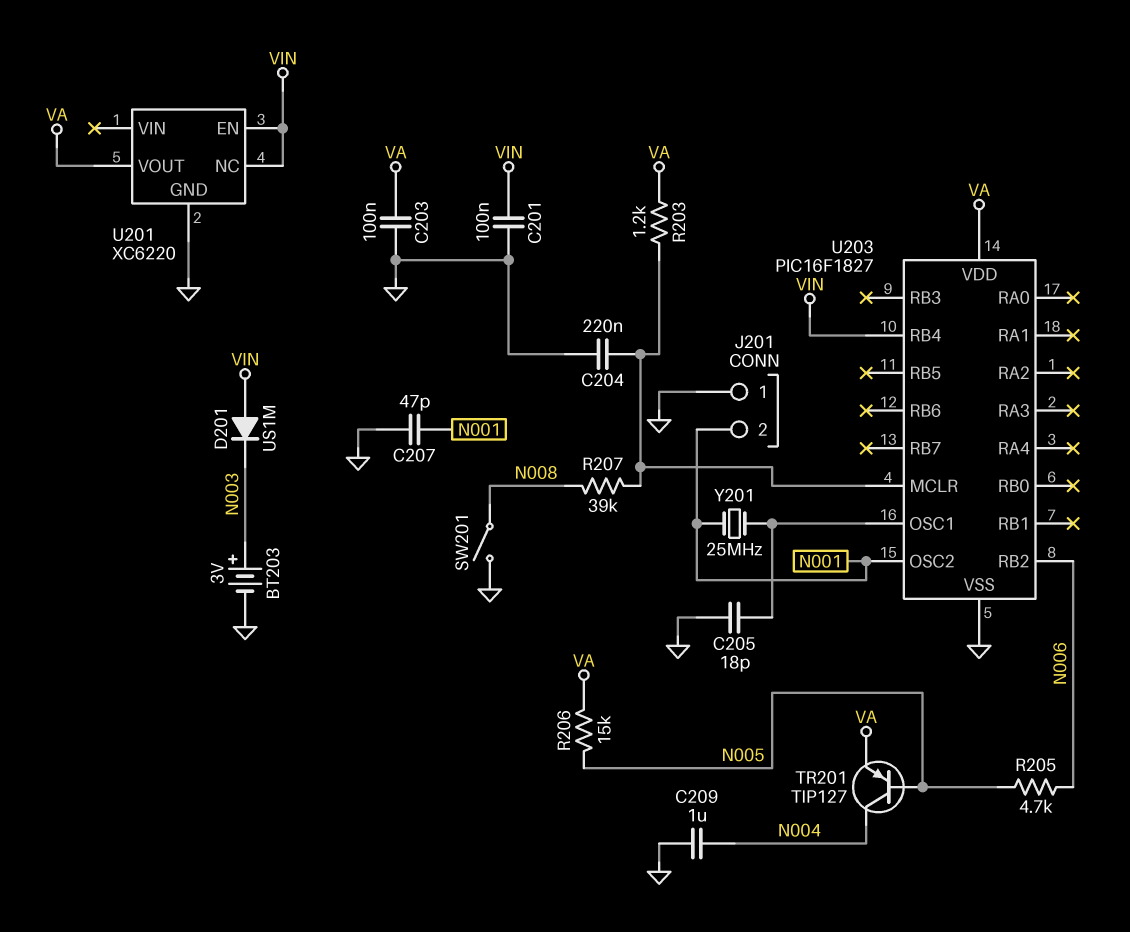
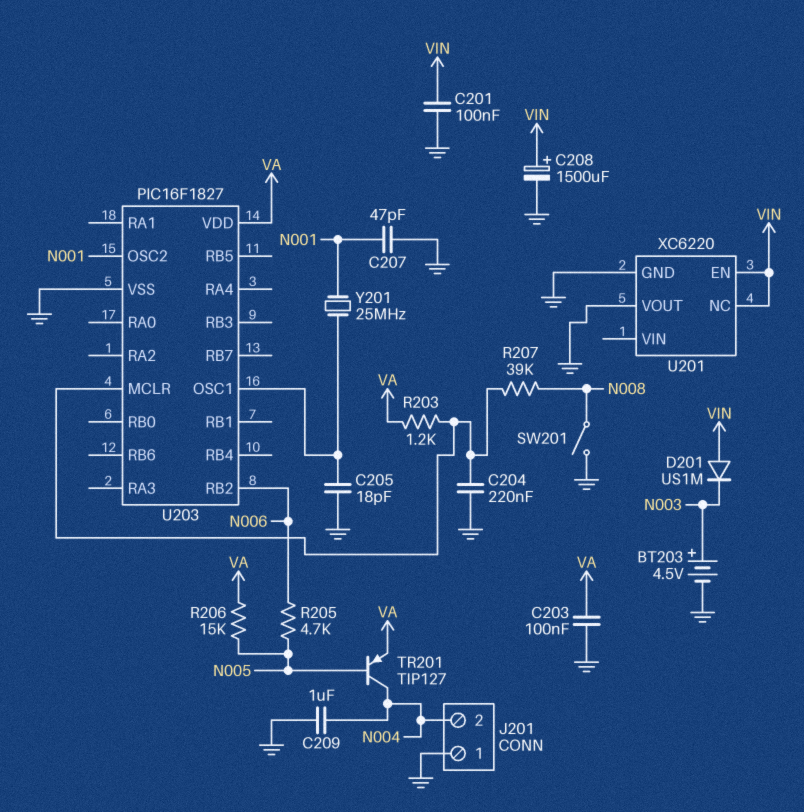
BT203: 3V (plus N003, minus GND) -> 4.5V (plus N003, minus GND)
C208: none -> 1500uF (plus VIN, minus GND)
J201 pin 2: N001 -> N004
U201 pin VOUT: VA -> GND
U203 pin RB4: VIN -> none

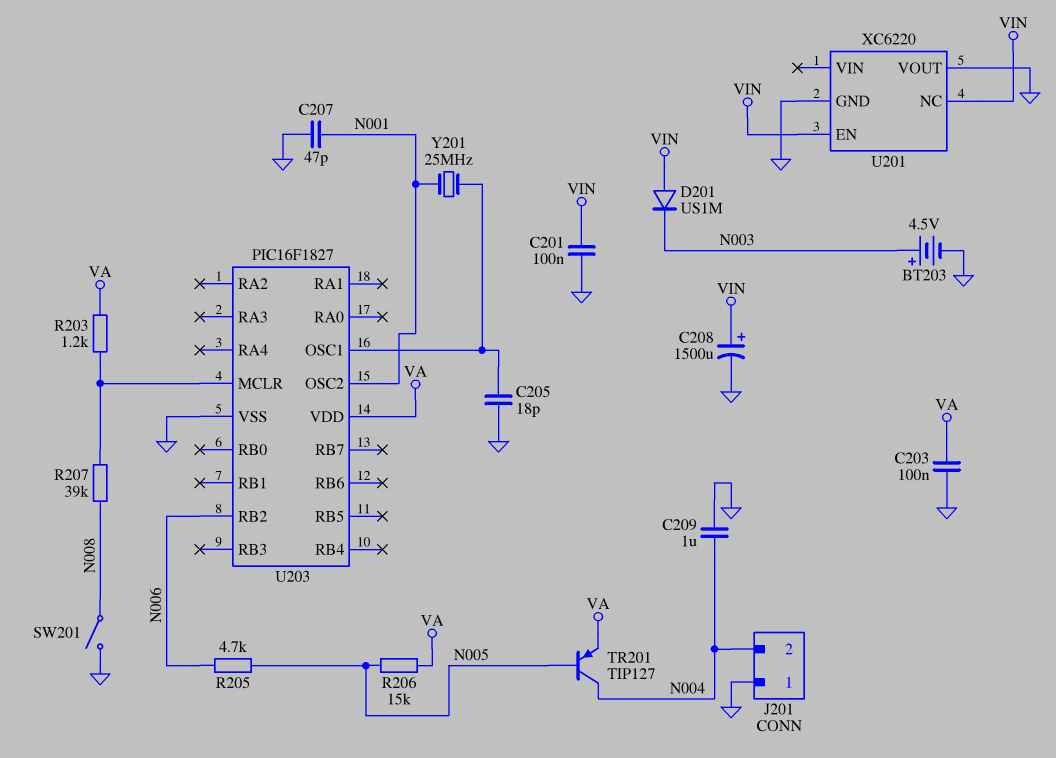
C204: 220nF (GND, U203/MCLR) -> none

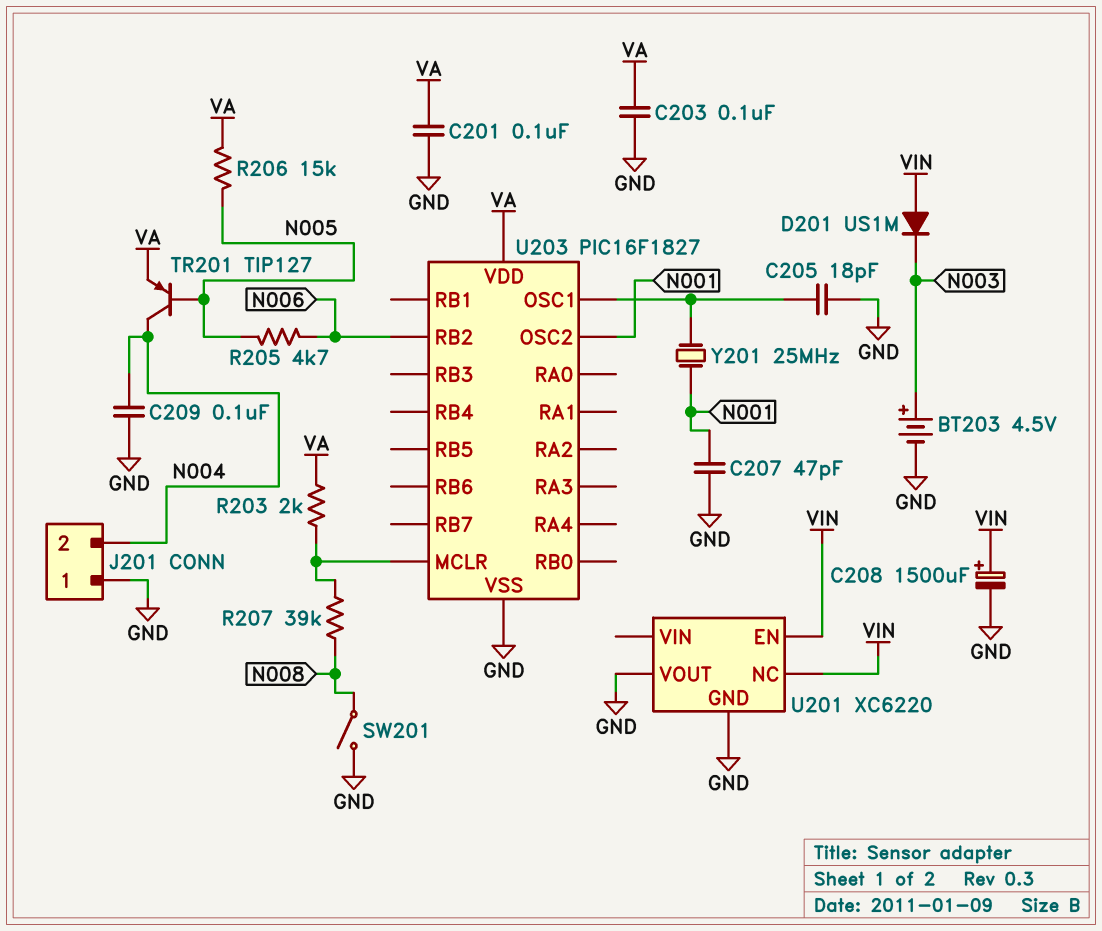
C201: 100nF (GND, VIN) -> 100nF (GND, VA)
C209: 1uF (GND, N004) -> 100nF (GND, N004)
R203: 1.2k (U203/MCLR, VA) -> 2k (U203/MCLR, VA)

